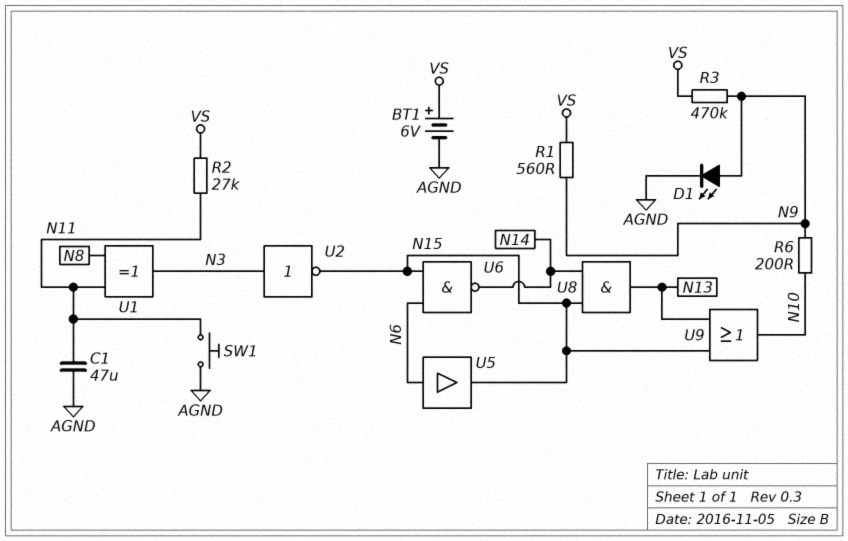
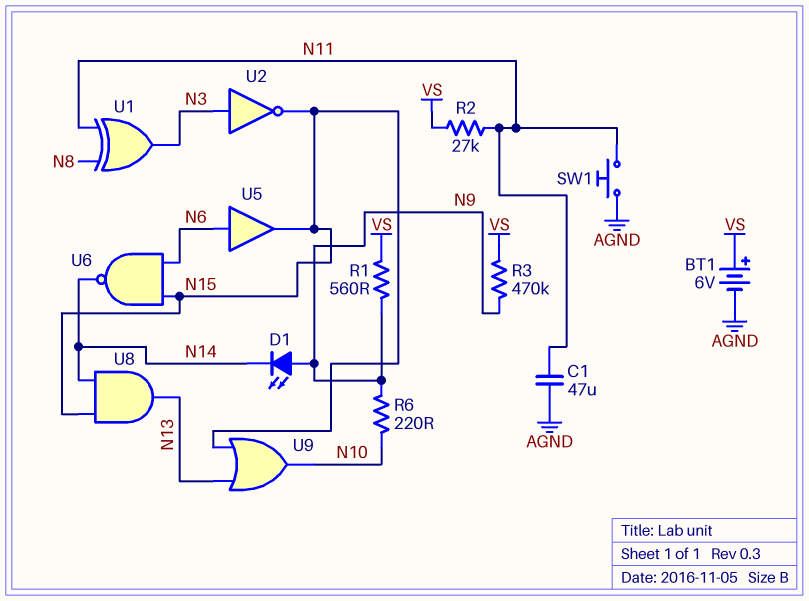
D1: LED (A N9, K AGND) -> LED (A N9, K N14)
R6: 200 (N9, N10) -> 220 (N9, N10)

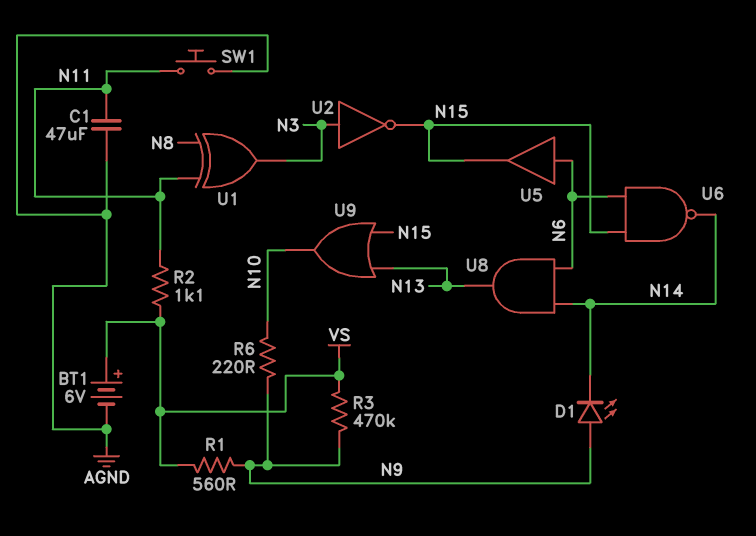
R2: 27k (N11, VS) -> 1.1k (N11, VS)
U8: AND (in N14, in N15, out N13) -> AND (in N6, in N14, out N13)

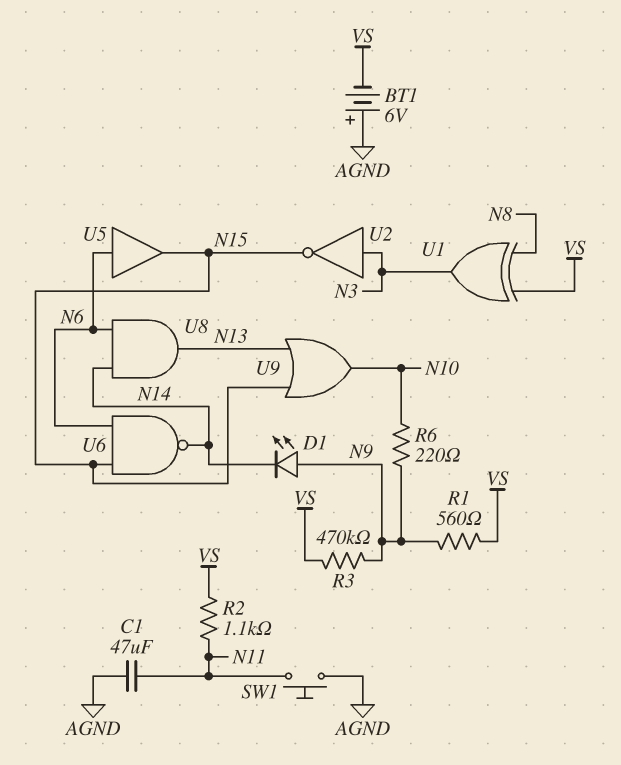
BT1: 6V (plus VS, minus AGND) -> 6V (plus AGND, minus VS)
U1: XOR (in N8, in N11, out N3) -> XOR (in N8, in VS, out N3)

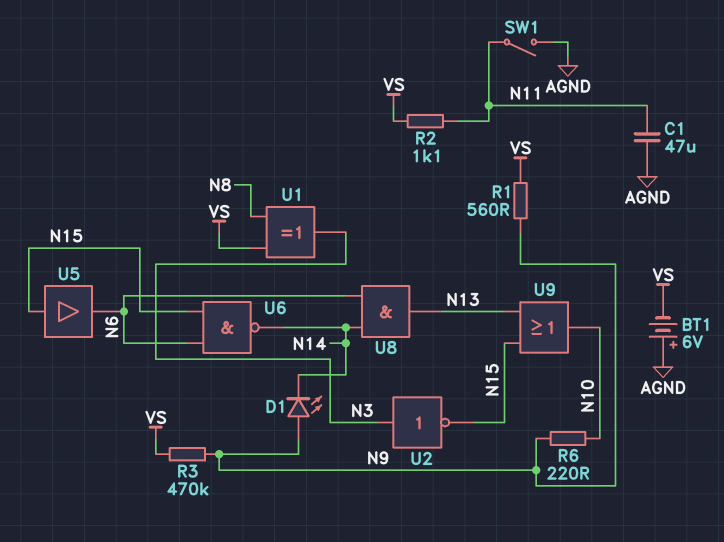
SW1: button (AGND, N11) -> switch (AGND, N11)
U5: buffer (in N6, out N15) -> buffer (in N15, out N6)

